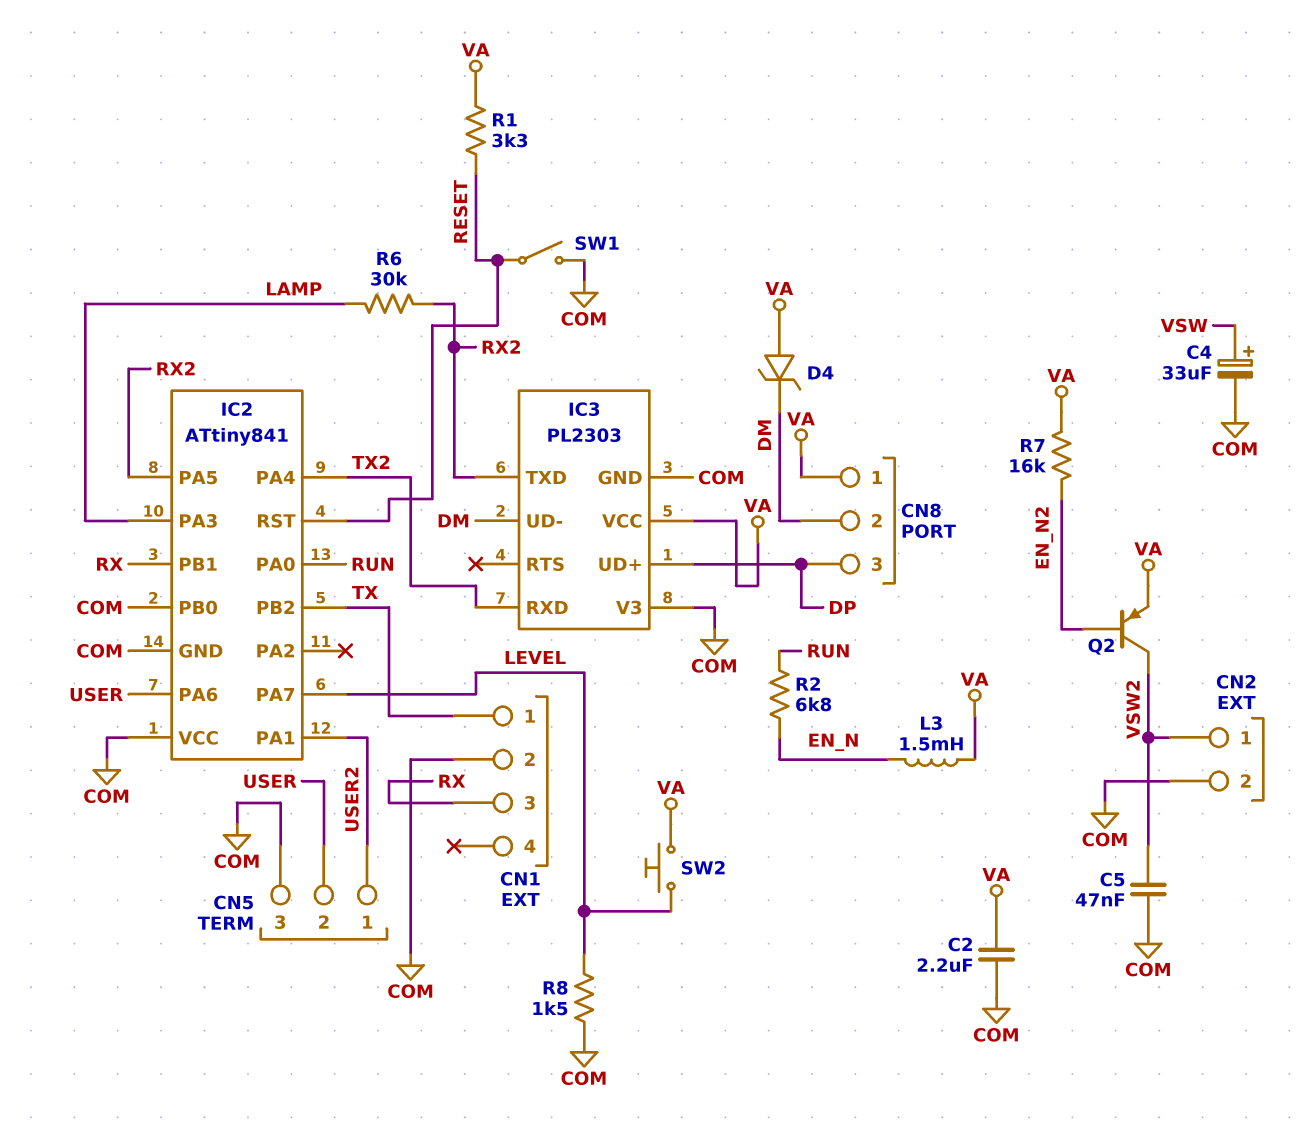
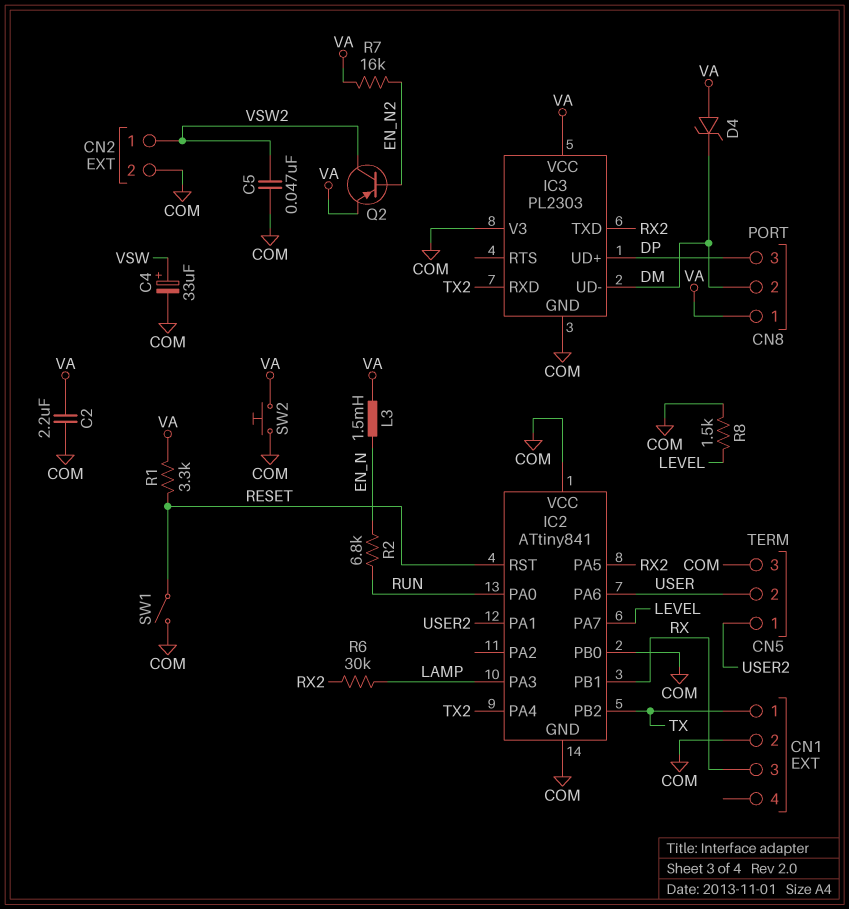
SW2: button (LEVEL, VA) -> button (COM, VA)

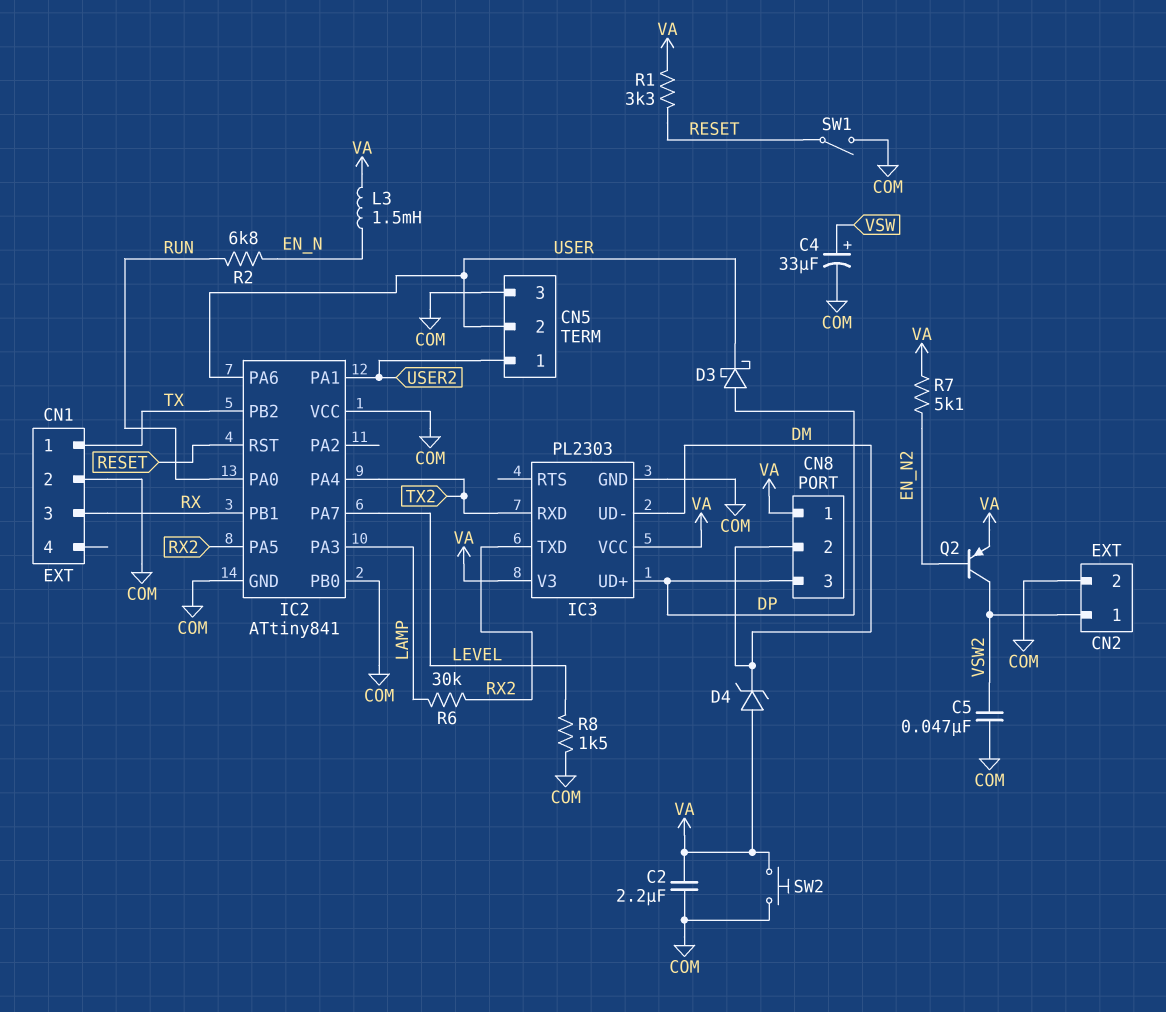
D3: none -> schottky (A DP, K USER)
IC3 pin V3: COM -> VA
R7: 16k (EN_N2, VA) -> 5.1k (EN_N2, VA)

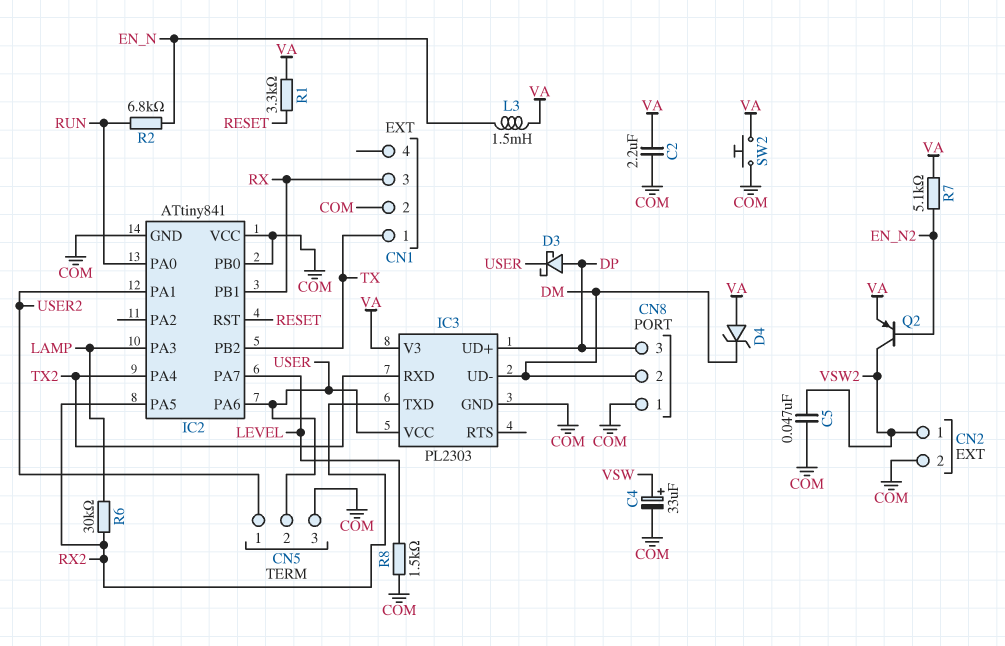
CN8 pin 1: VA -> COM
IC3 pin VCC: VA -> USER
SW1: switch (COM, RESET) -> none

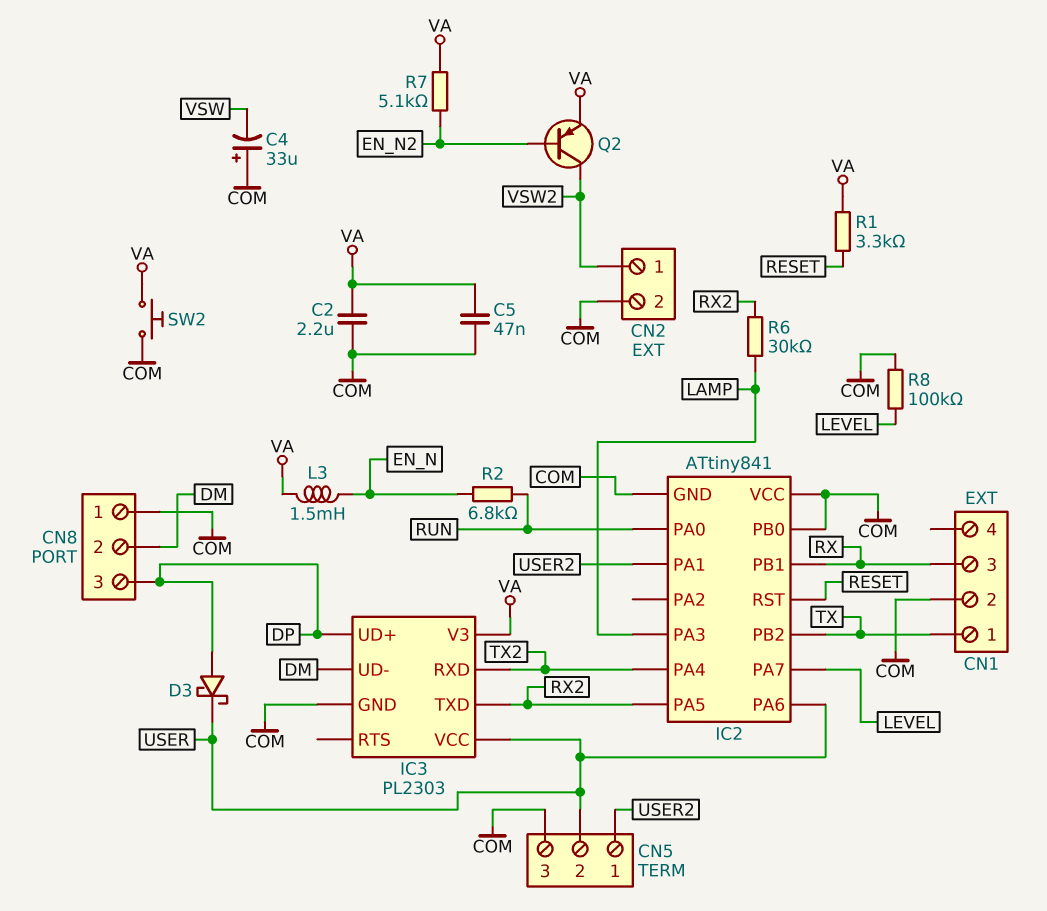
C4: 33uF (plus VSW, minus COM) -> 33uF (plus COM, minus VSW)
C5: 47nF (COM, VSW2) -> 47nF (COM, VA)
D4: zener (A VA, K DM) -> none
R8: 1.5k (COM, LEVEL) -> 100k (COM, LEVEL)

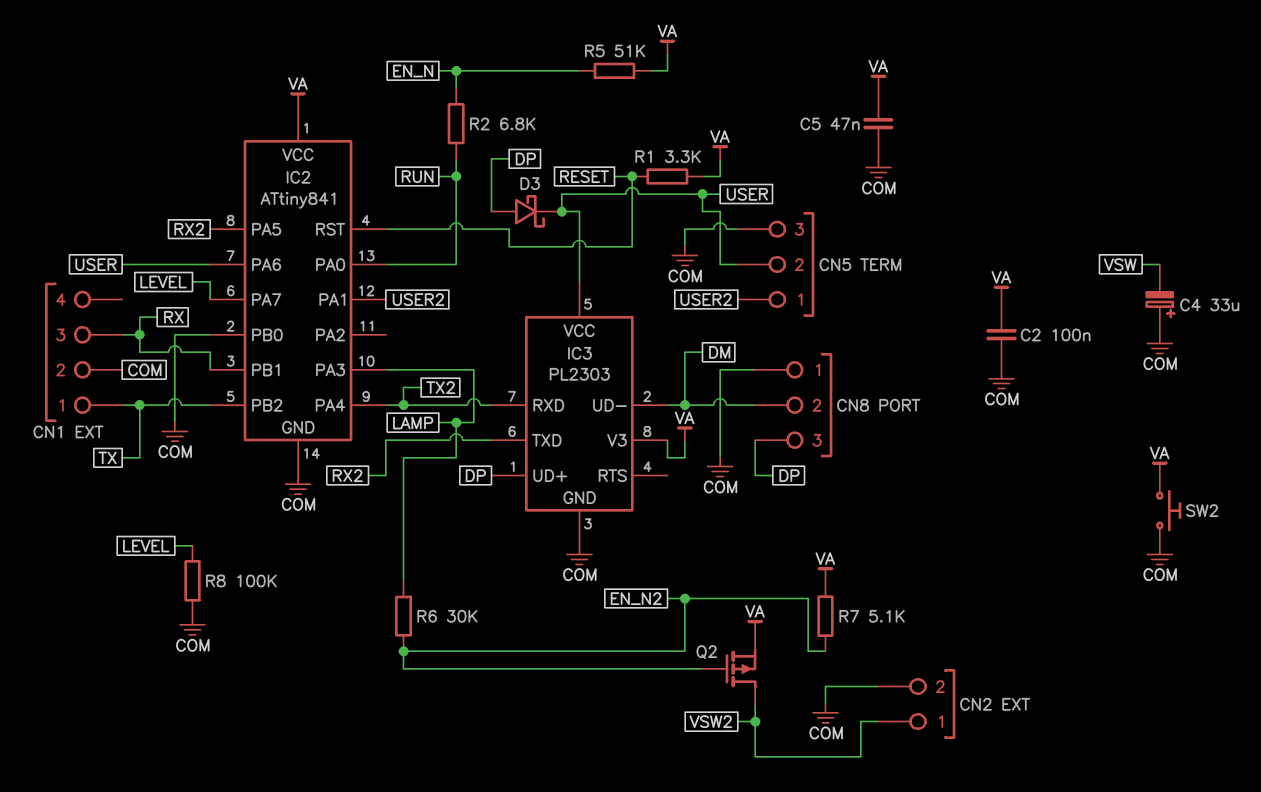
C2: 2.2uF (COM, VA) -> 100nF (COM, VA)
IC2 pin VCC: COM -> VA
L3: 1.5mH (EN_N, VA) -> none
Q2: PNP (B EN_N2, C VSW2, E VA) -> PMOS (G EN_N2, D VSW2, S VA)
R5: none -> 51k (EN_N, VA)
R6: 30k (LAMP, RX2) -> 30k (EN_N2, LAMP)

